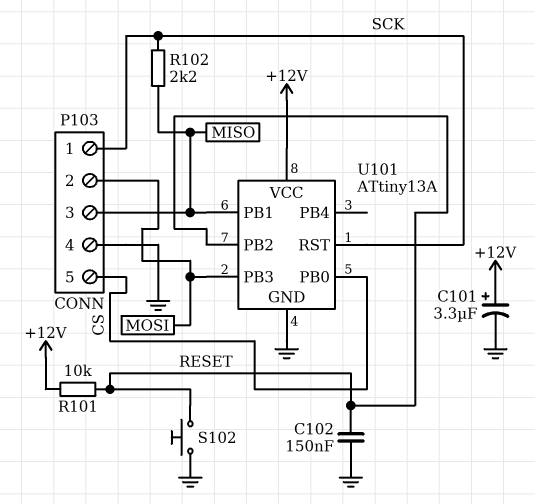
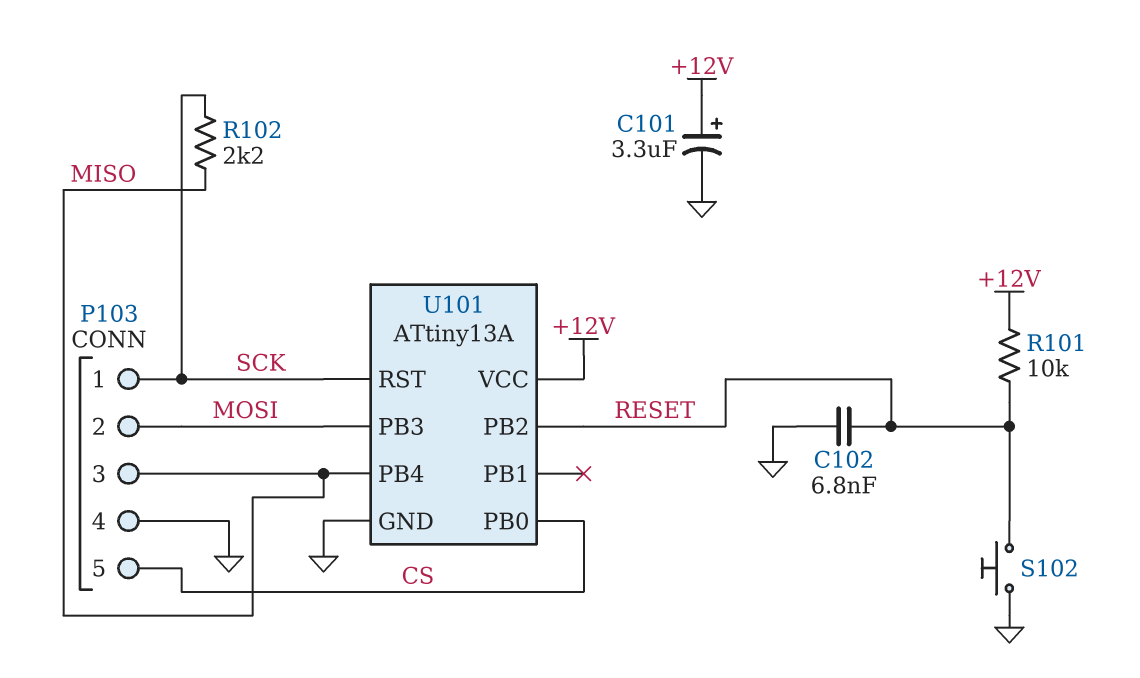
C102: 150nF (GND, RESET) -> 6.8nF (GND, RESET)
U101 pin PB1: MISO -> none
U101 pin PB4: none -> MISO

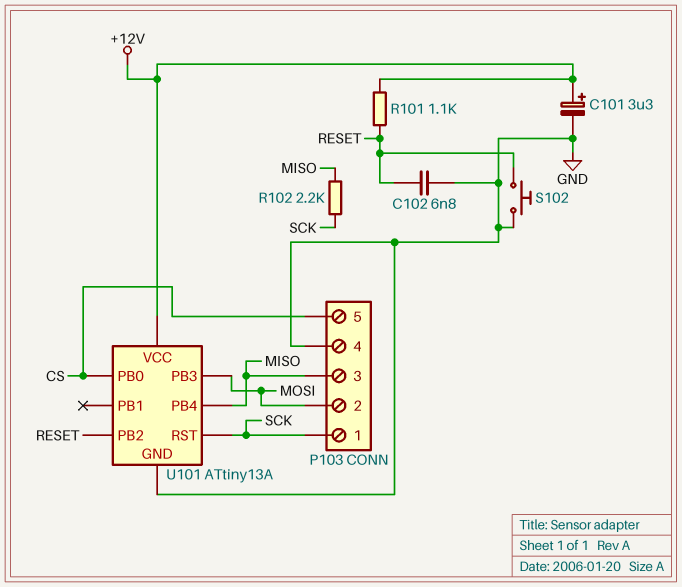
R101: 10k (+12V, RESET) -> 1.1k (+12V, RESET)

